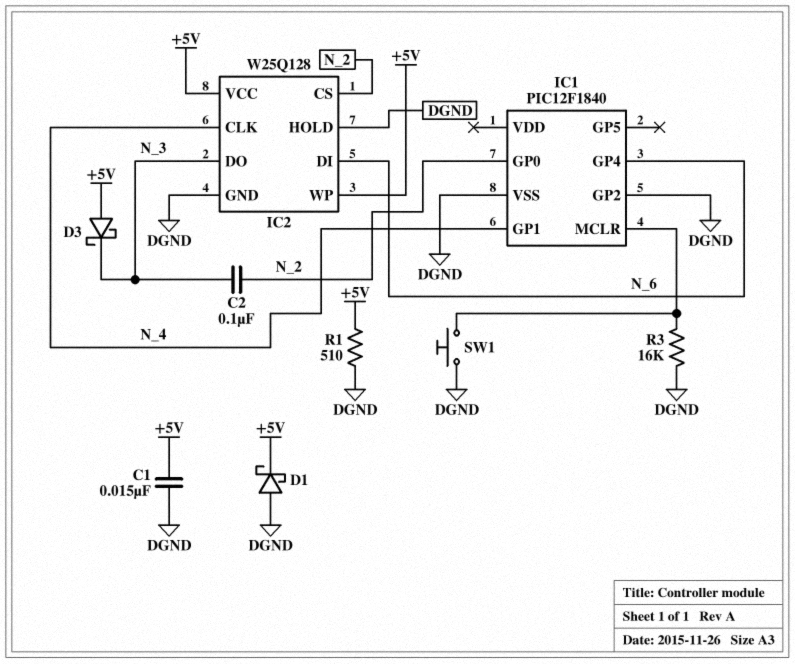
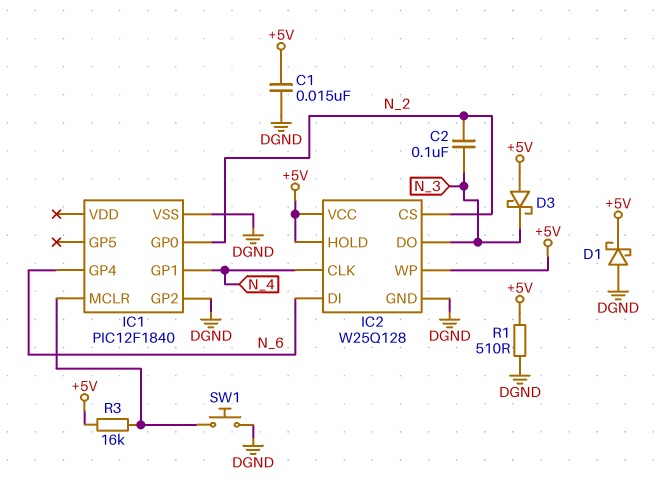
IC2 pin HOLD: DGND -> +5V
R3: 16k (DGND, IC1/MCLR) -> 16k (+5V, IC1/MCLR)

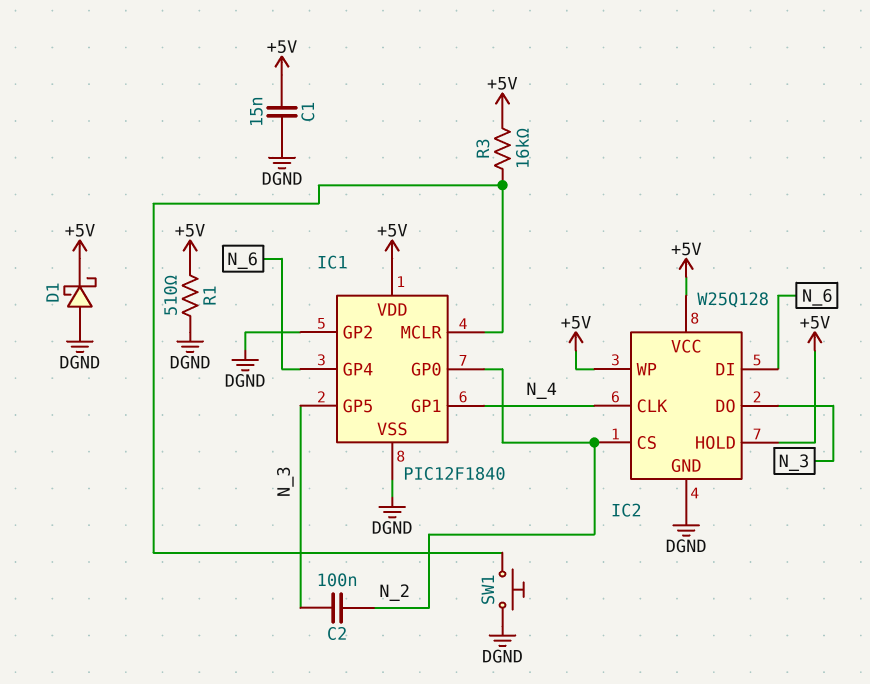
D3: schottky (A +5V, K N_3) -> none
IC1 pin GP5: none -> N_3
IC1 pin VDD: none -> +5V

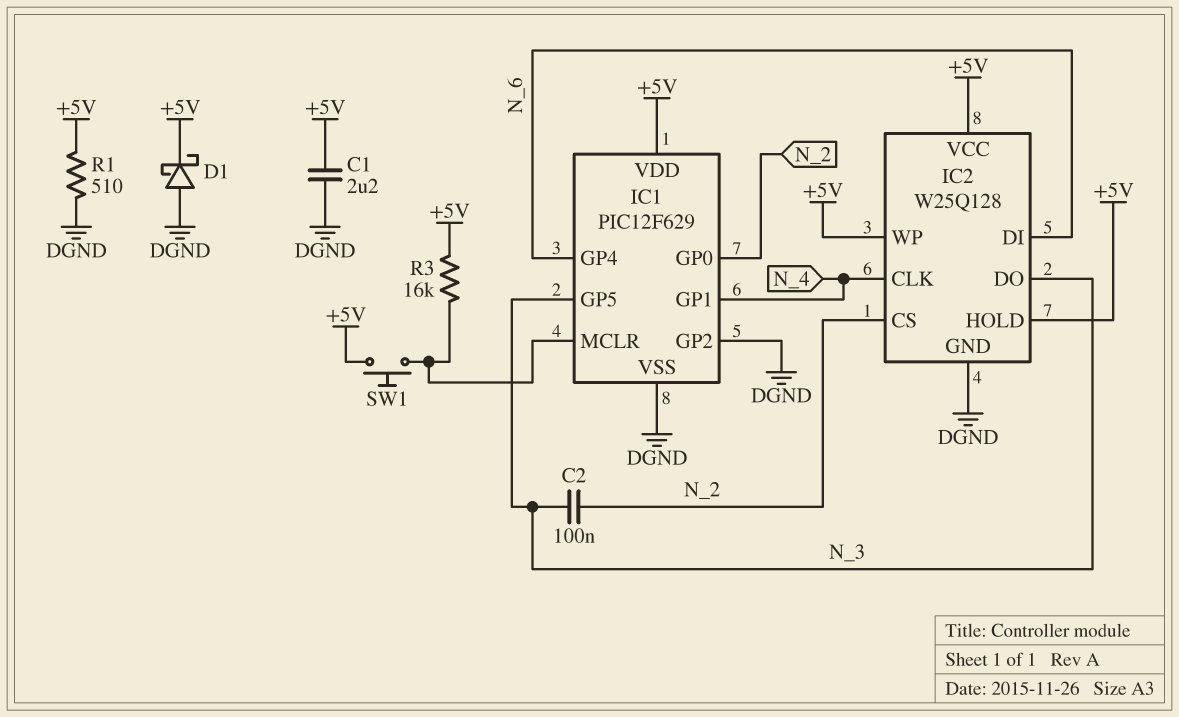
C1: 15nF (+5V, DGND) -> 2.2uF (+5V, DGND)
IC1: PIC12F1840 -> PIC12F629
SW1: button (DGND, IC1/MCLR) -> button (+5V, IC1/MCLR)

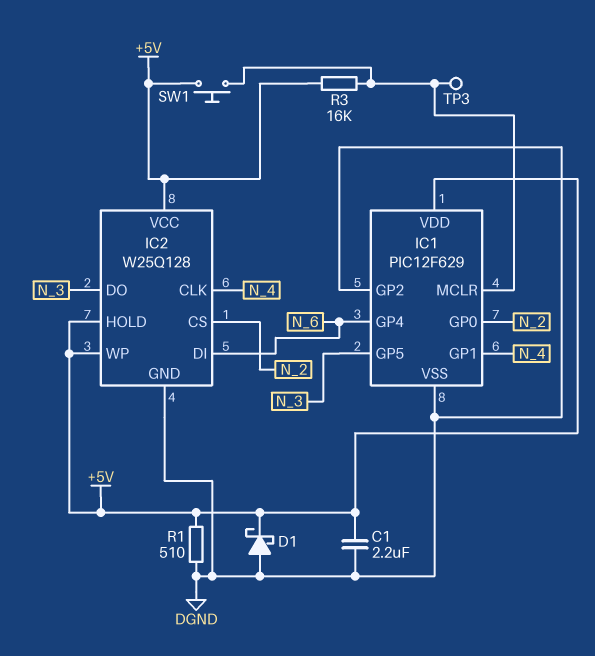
C2: 100nF (N_2, N_3) -> none
TP3: none -> test point (IC1/MCLR)

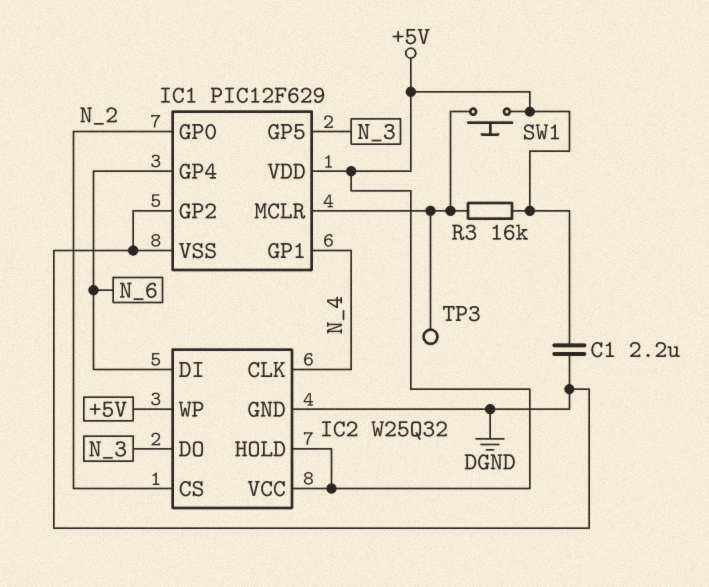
D1: schottky (A DGND, K +5V) -> none
IC2: W25Q128 -> W25Q32
R1: 510 (+5V, DGND) -> none

